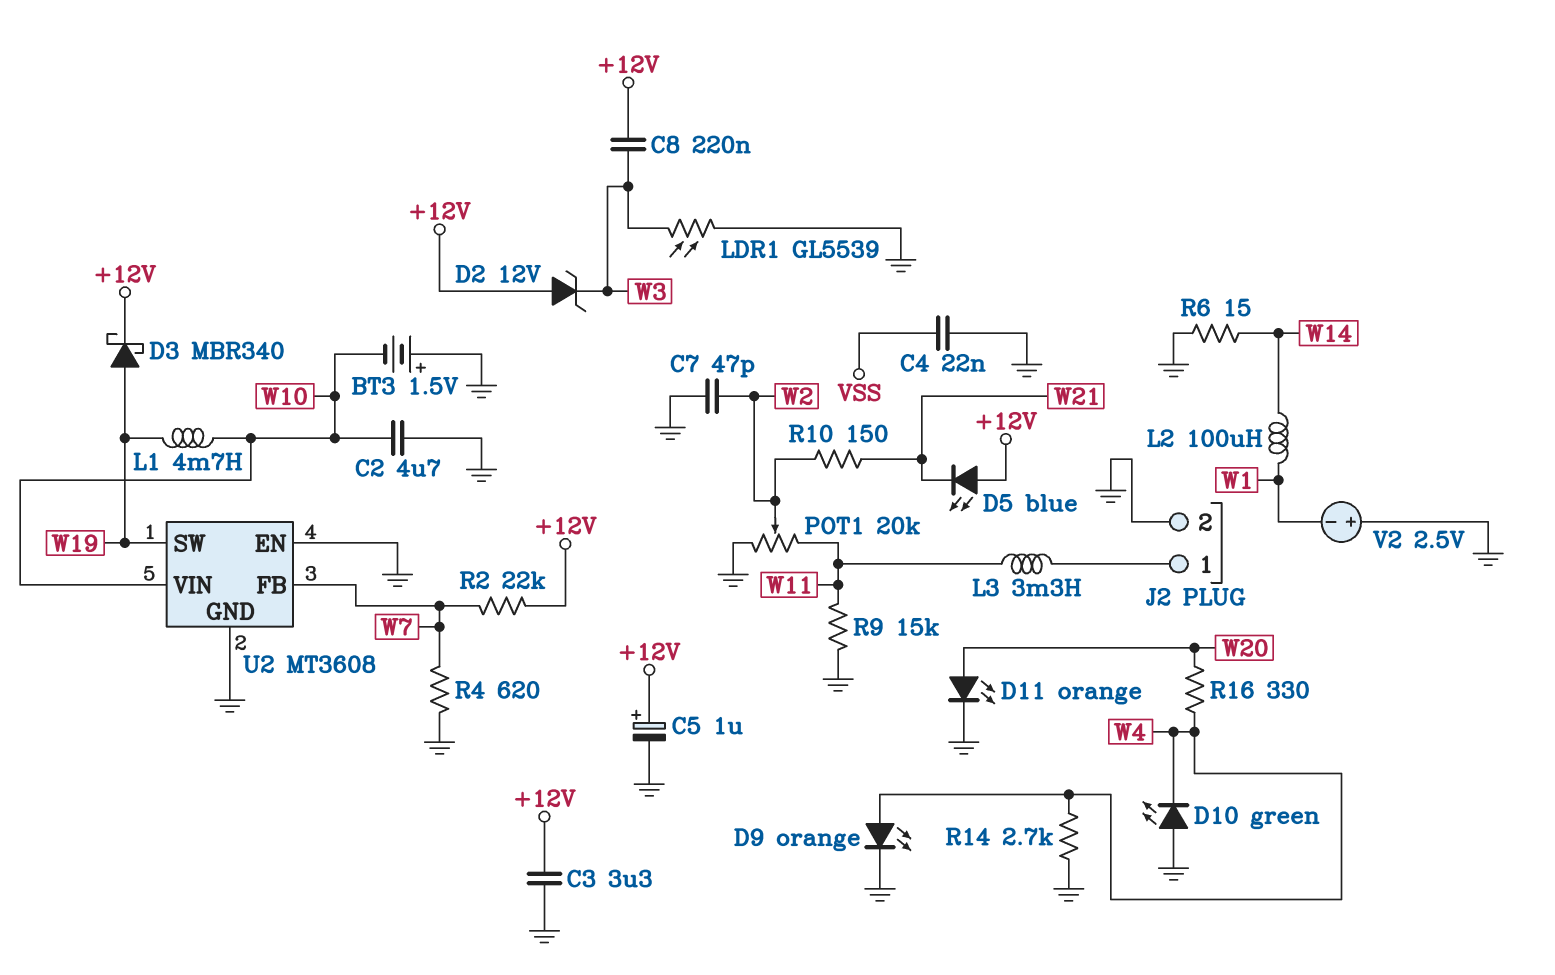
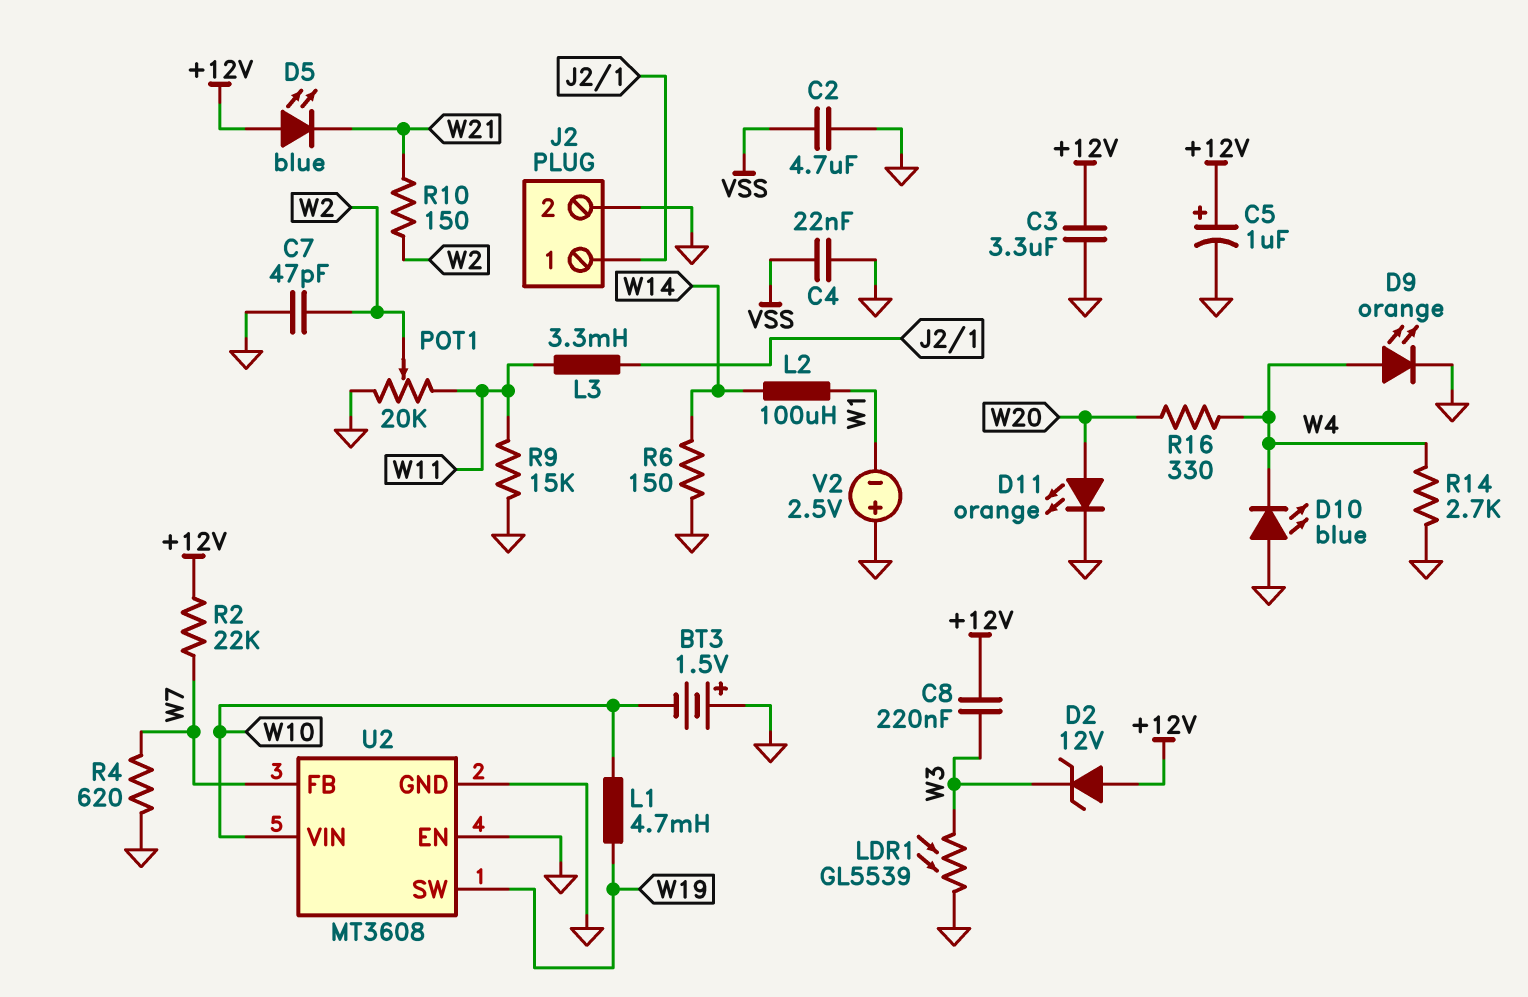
C2: 4.7uF (GND, W10) -> 4.7uF (GND, VSS)
D3: schottky MBR340 (A W19, K +12V) -> none
D10: LED green (A GND, K W4) -> LED blue (A GND, K W4)
R6: 15 (GND, W14) -> 150 (GND, W14)

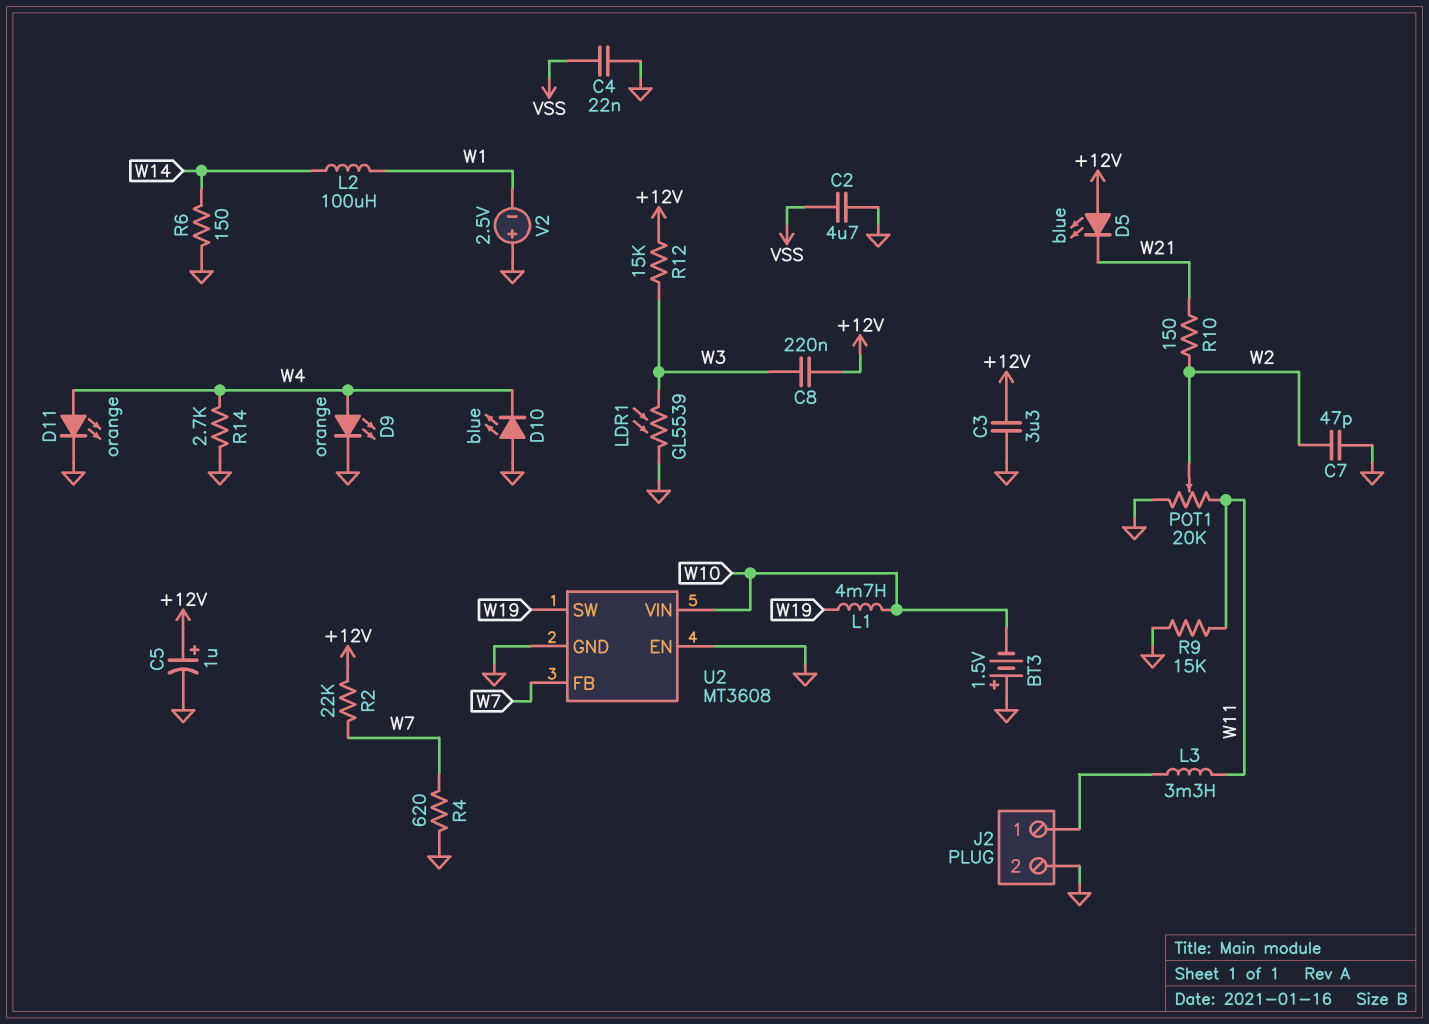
D2: zener 12V (A +12V, K W3) -> none
D11: LED orange (A W20, K GND) -> LED orange (A W4, K GND)
R12: none -> 15k (+12V, W3)
R16: 330 (W4, W20) -> none

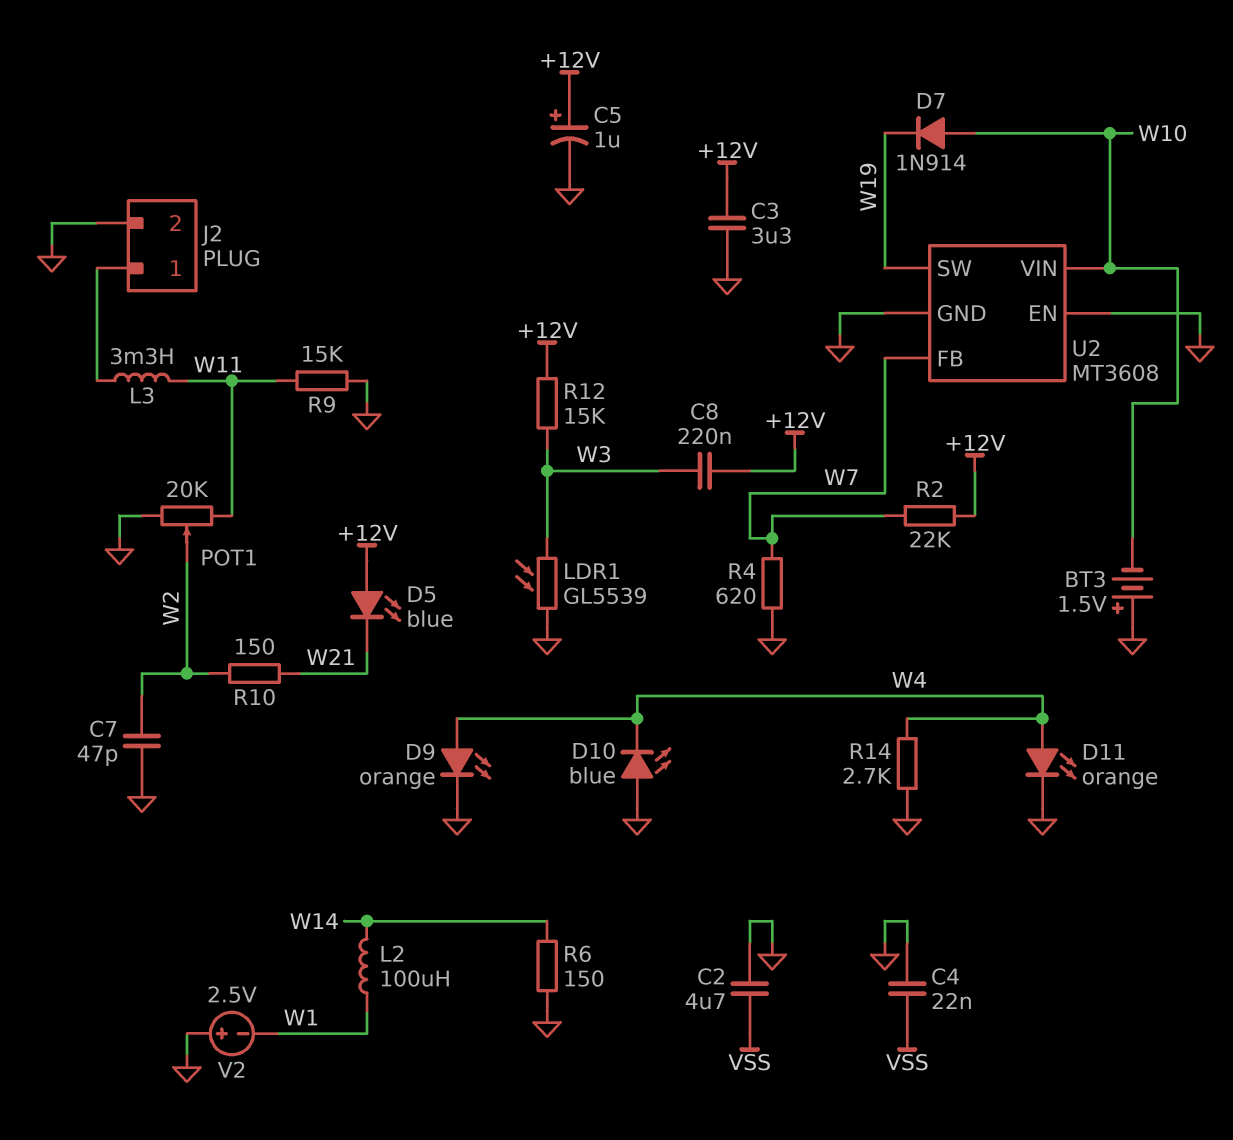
D7: none -> diode 1N914 (A W10, K W19)
L1: 4.7mH (W10, W19) -> none

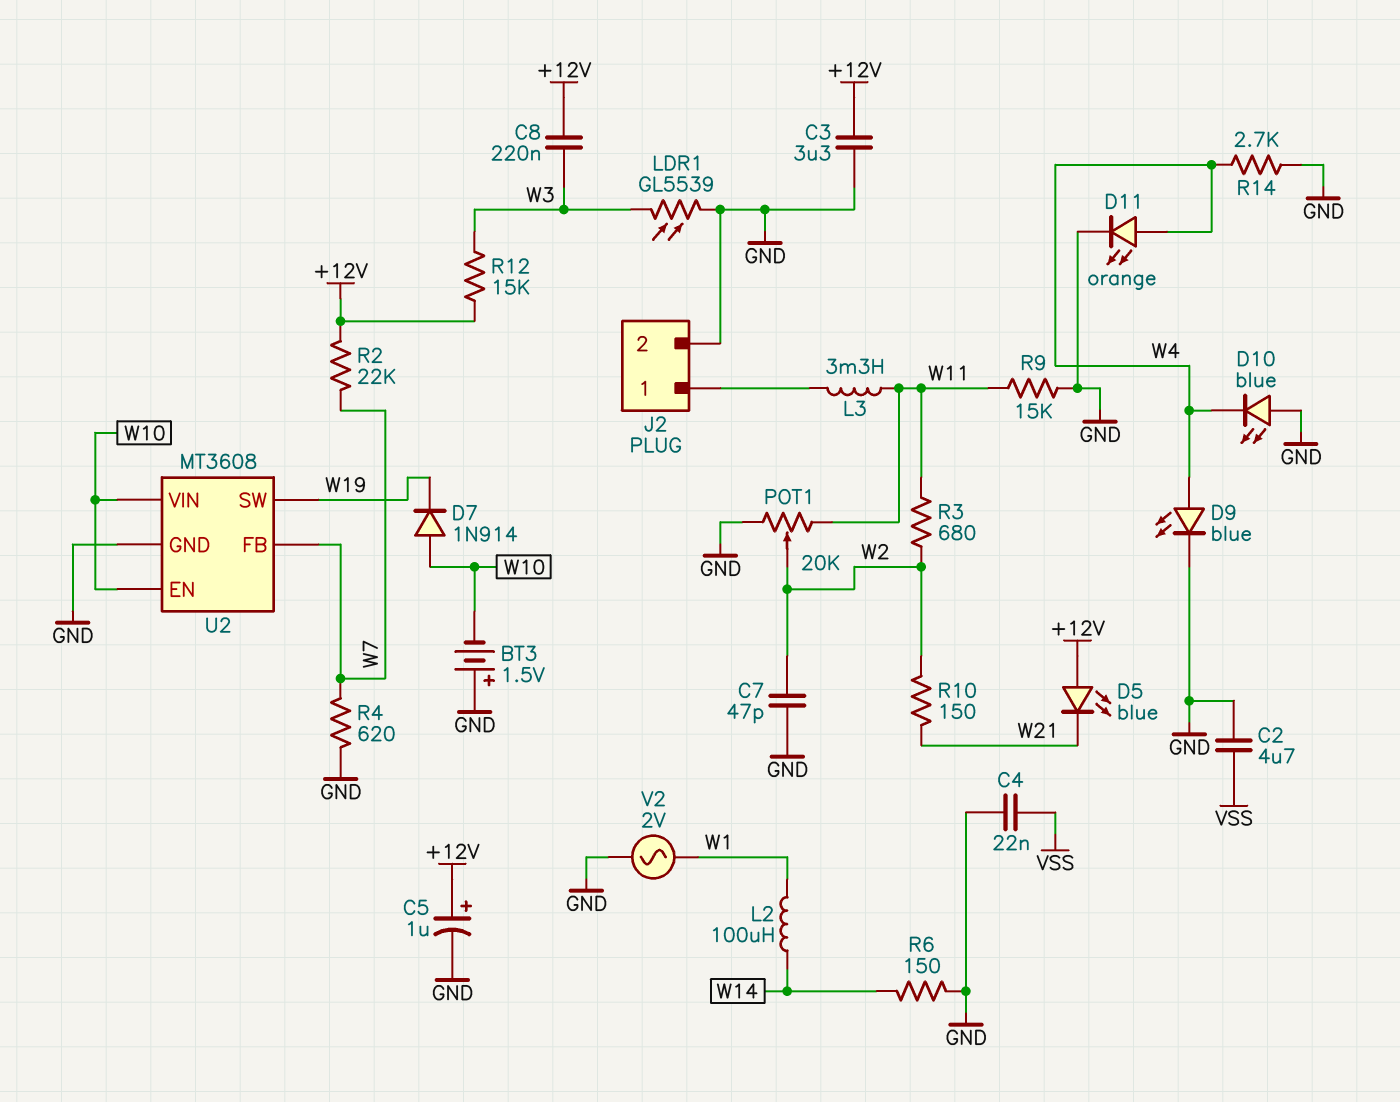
D9: LED orange (A W4, K GND) -> LED blue (A W4, K GND)
R3: none -> 680 (W2, W11)
U2 pin EN: GND -> W10
V2: 2.5V (plus GND, minus W1) -> AC 2V (GND, W1)

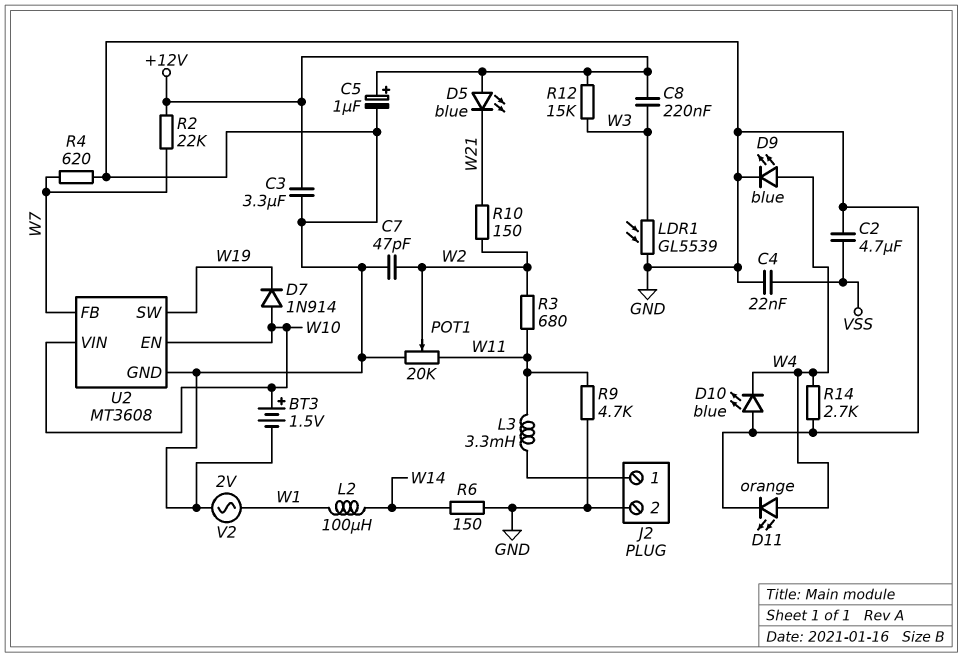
BT3: 1.5V (plus GND, minus W10) -> 1.5V (plus W10, minus GND)
R9: 15k (GND, W11) -> 4.7k (GND, W11)

